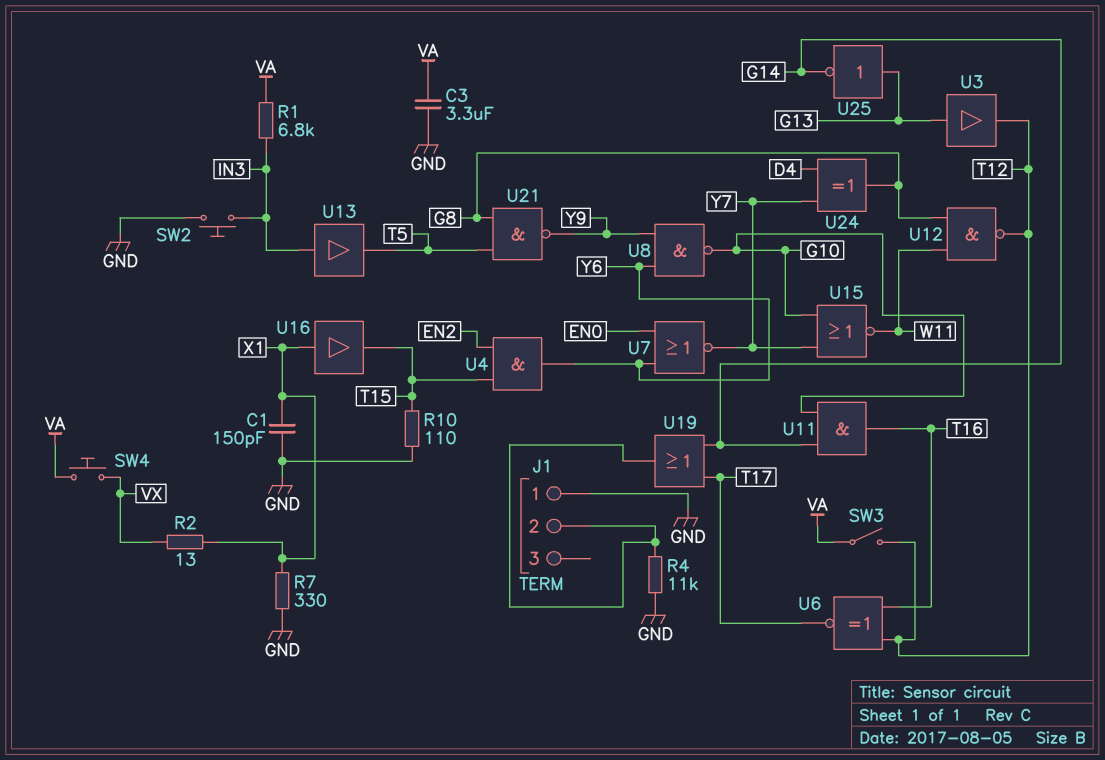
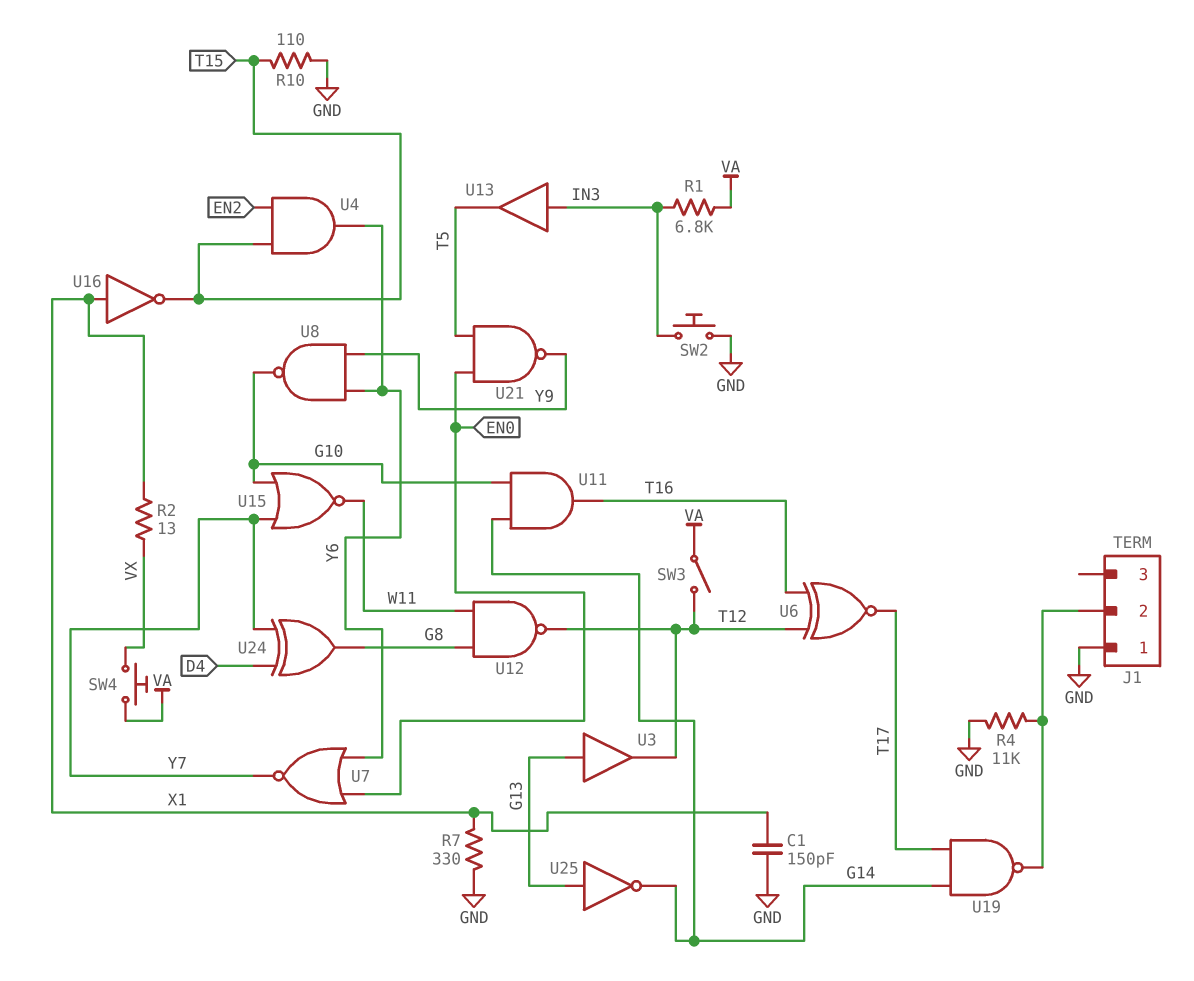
C3: 3.3uF (GND, VA) -> none
U16: buffer (in X1, out T15) -> NOT (in X1, out T15)
U19: OR (in G14, in T17, out J1/2) -> NAND (in G14, in T17, out J1/2)
U21: NAND (in G8, in T5, out Y9) -> NAND (in EN0, in T5, out Y9)

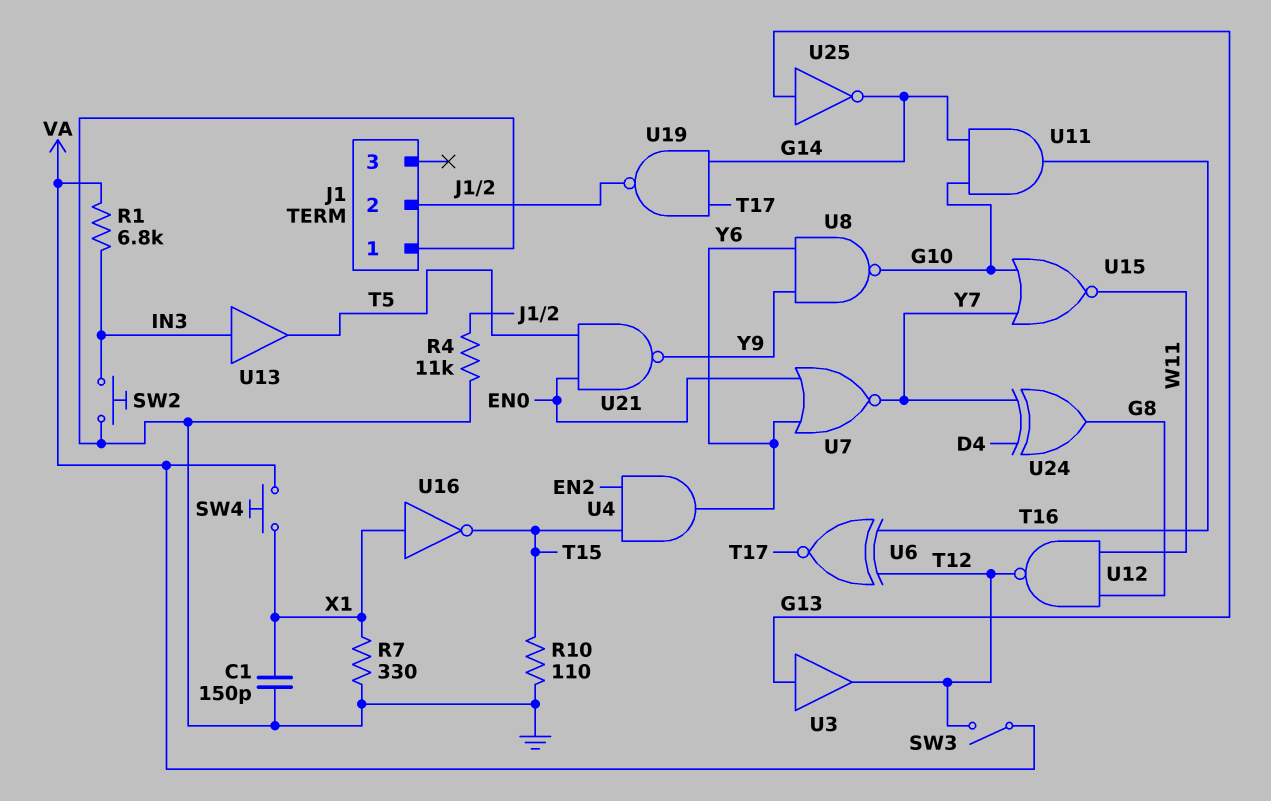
R2: 13 (VX, X1) -> none
SW4: button (VA, VX) -> button (VA, X1)

